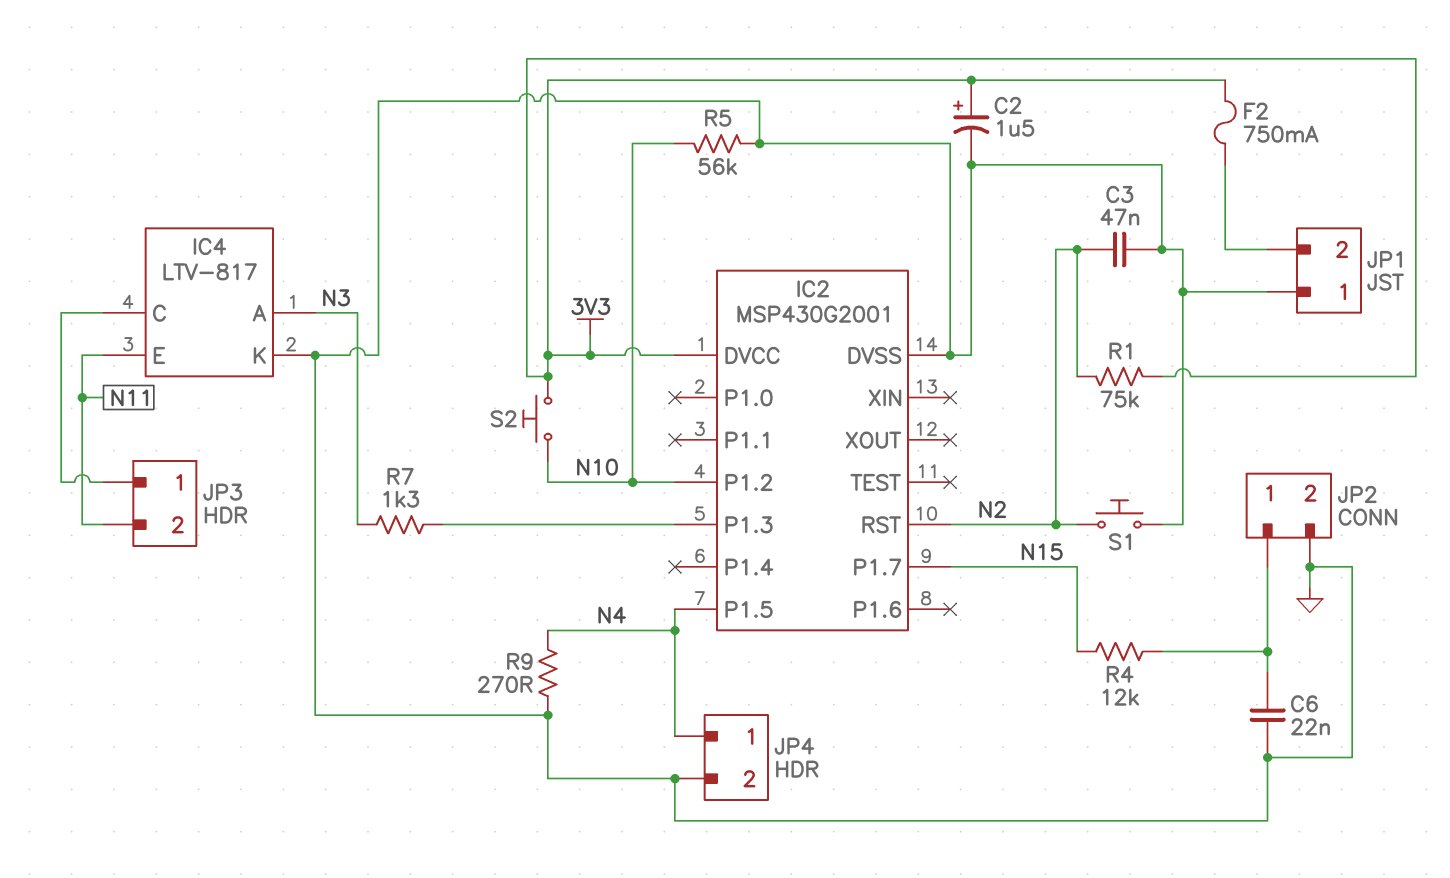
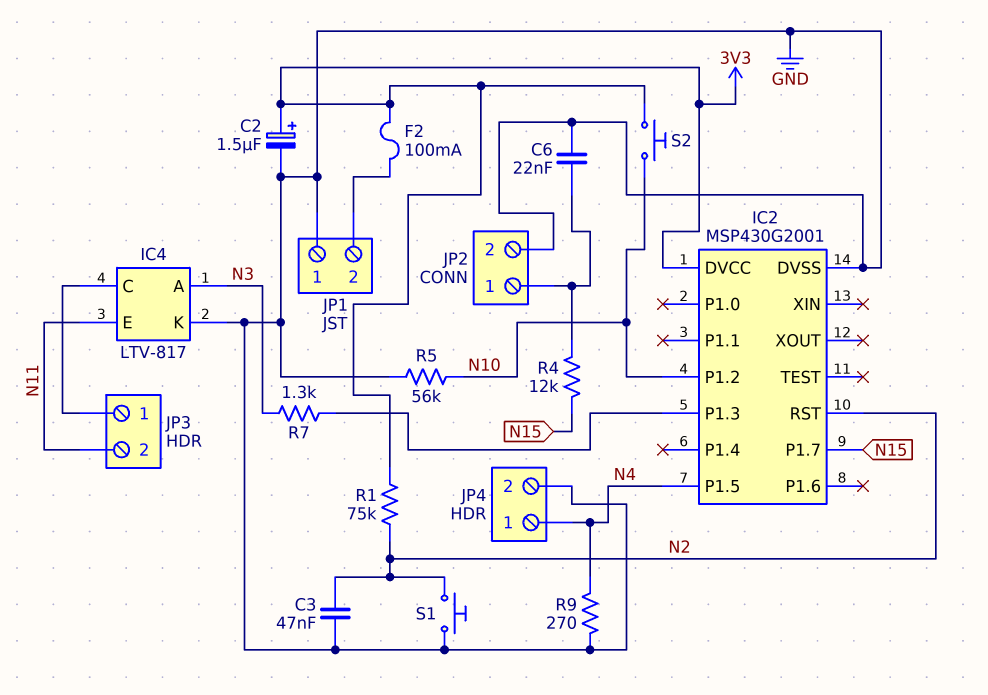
F2: 750mA (3V3, JP1/2) -> 100mA (3V3, JP1/2)

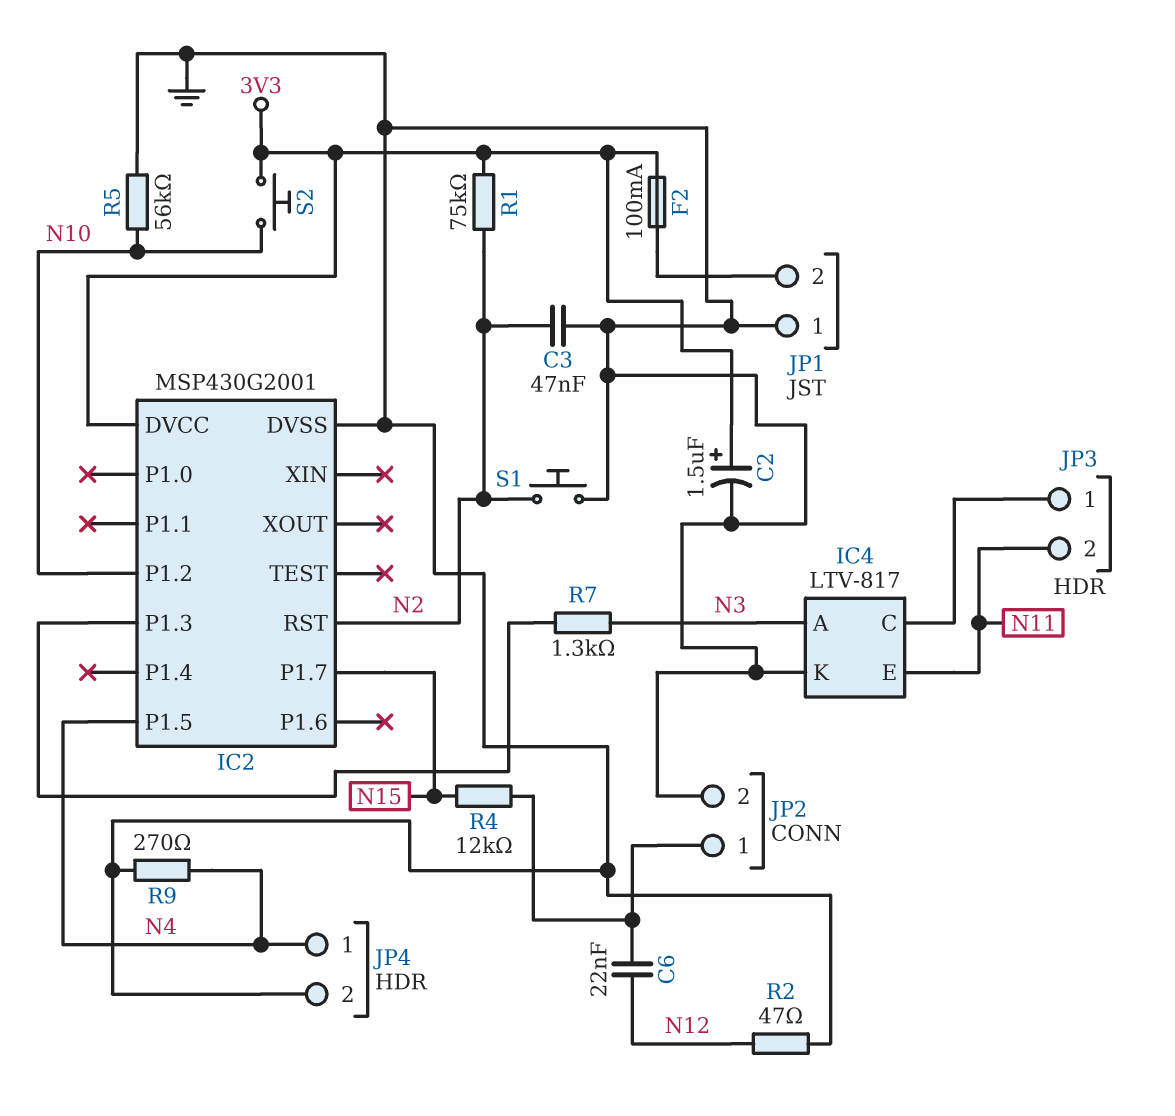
C6: 22nF (GND, JP2/1) -> 22nF (JP2/1, N12)
R2: none -> 47 (GND, N12)

